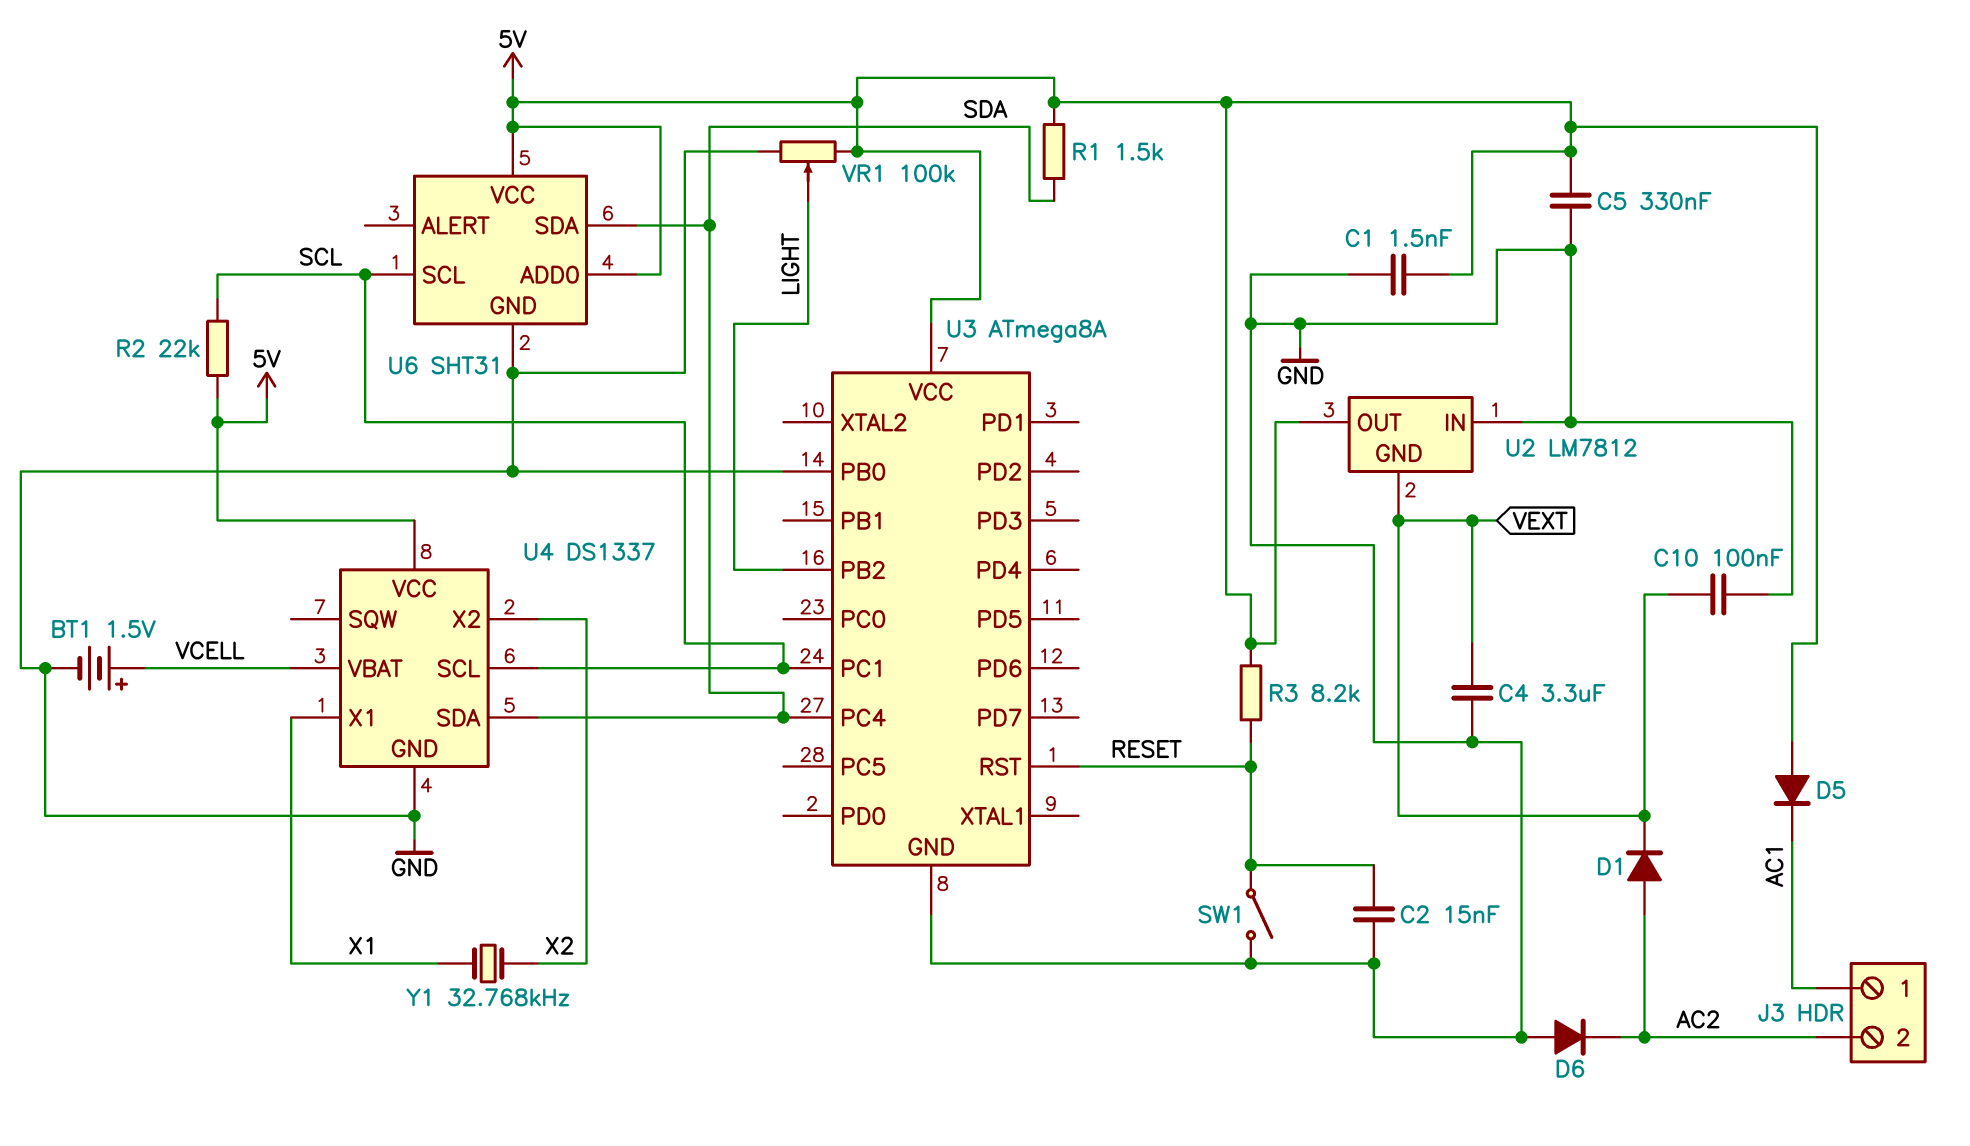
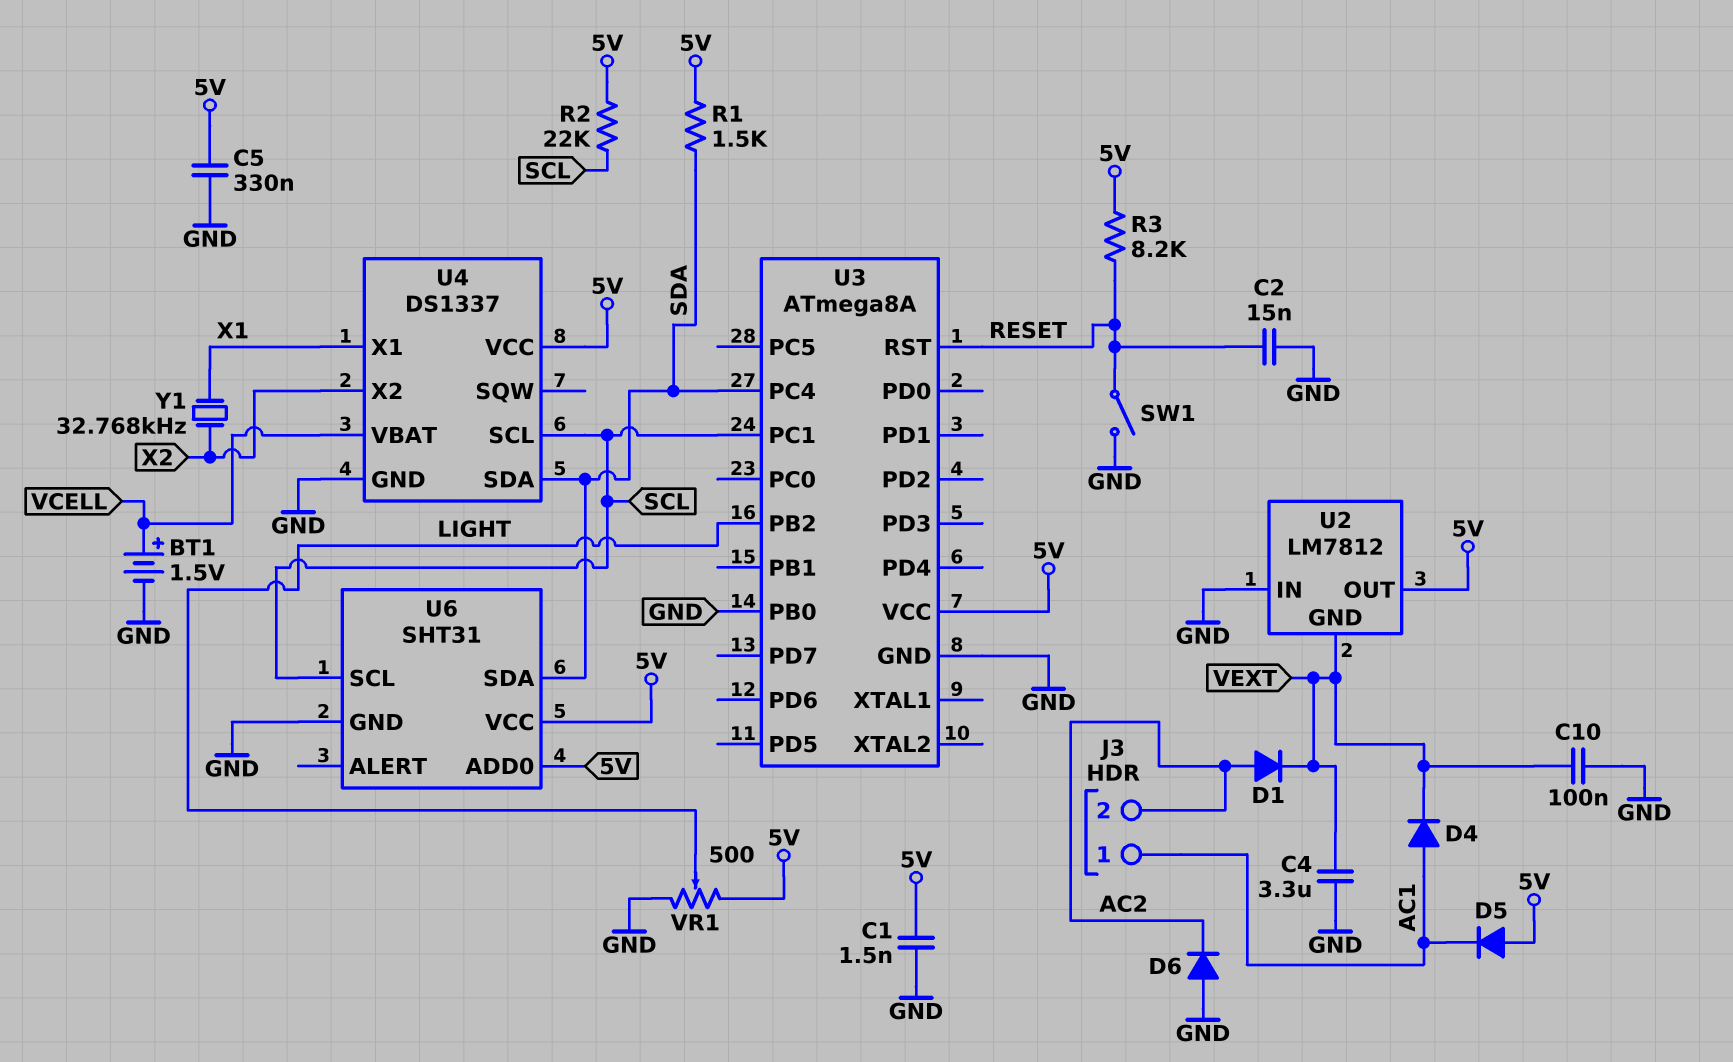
D4: none -> diode (A AC1, K VEXT)
VR1: 100k (5V, GND, wiper LIGHT) -> 500 (5V, GND, wiper LIGHT)

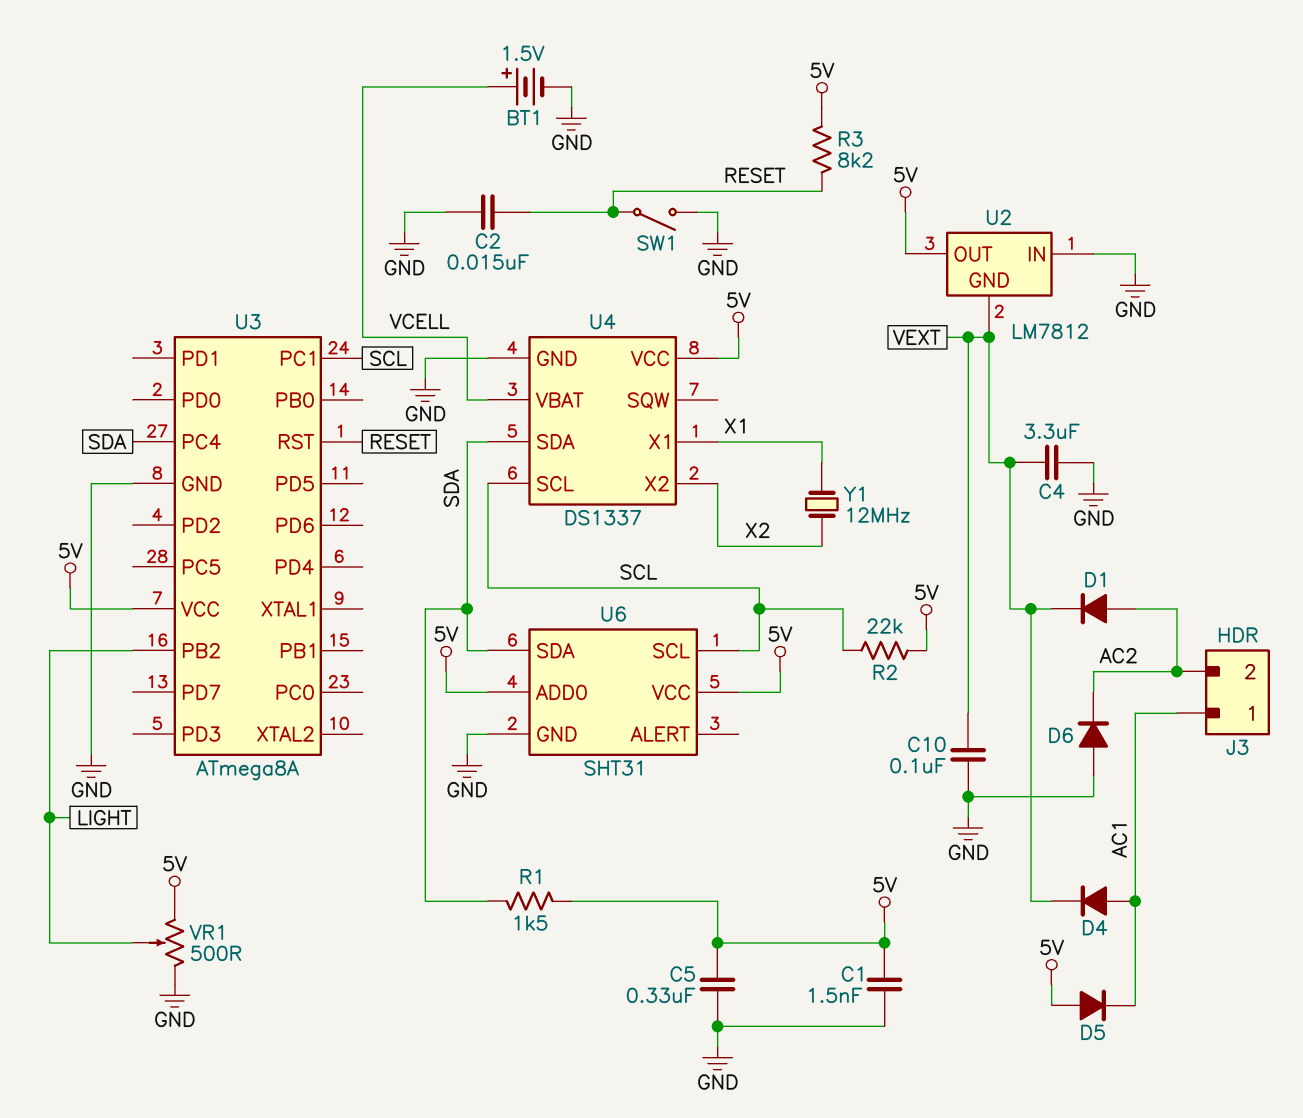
U3 pin PB0: GND -> none
Y1: 32.768kHz (X1, X2) -> 12MHz (X1, X2)

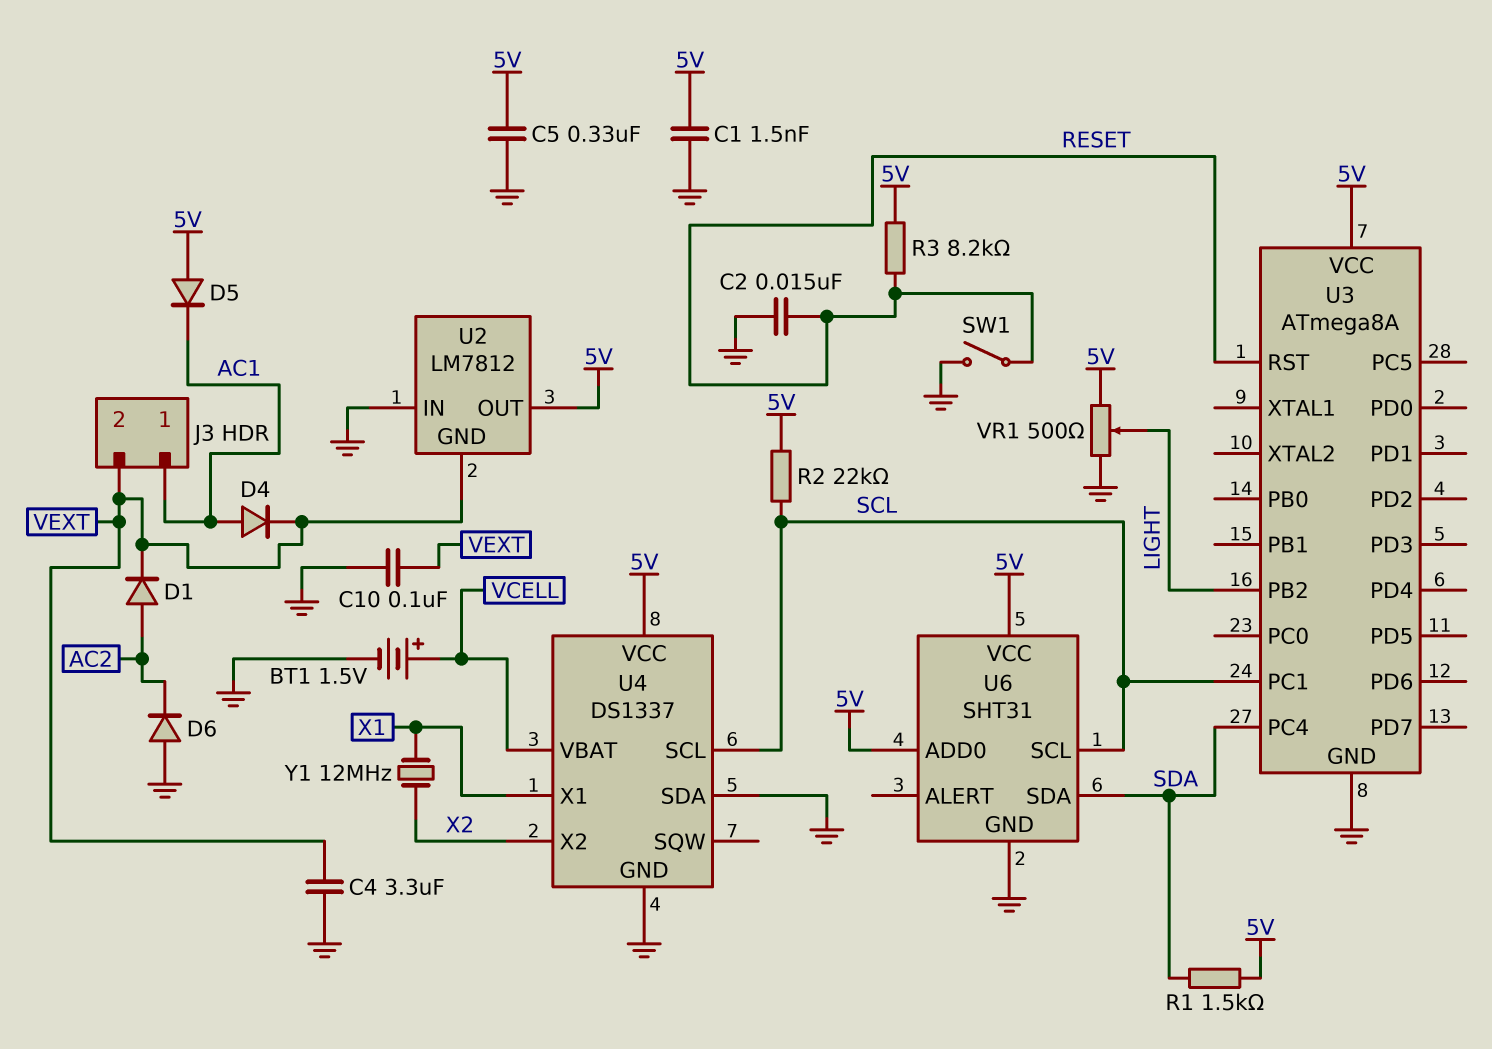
J3 pin 2: AC2 -> VEXT
U4 pin SDA: SDA -> GND

